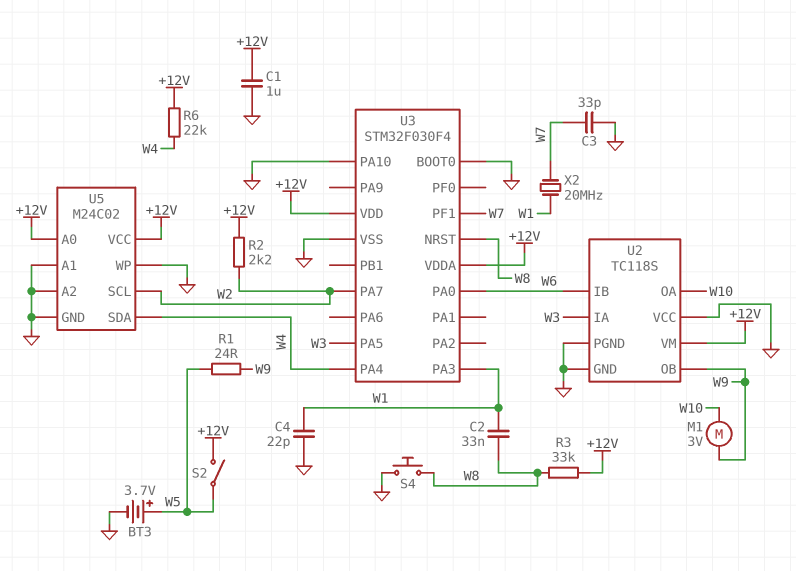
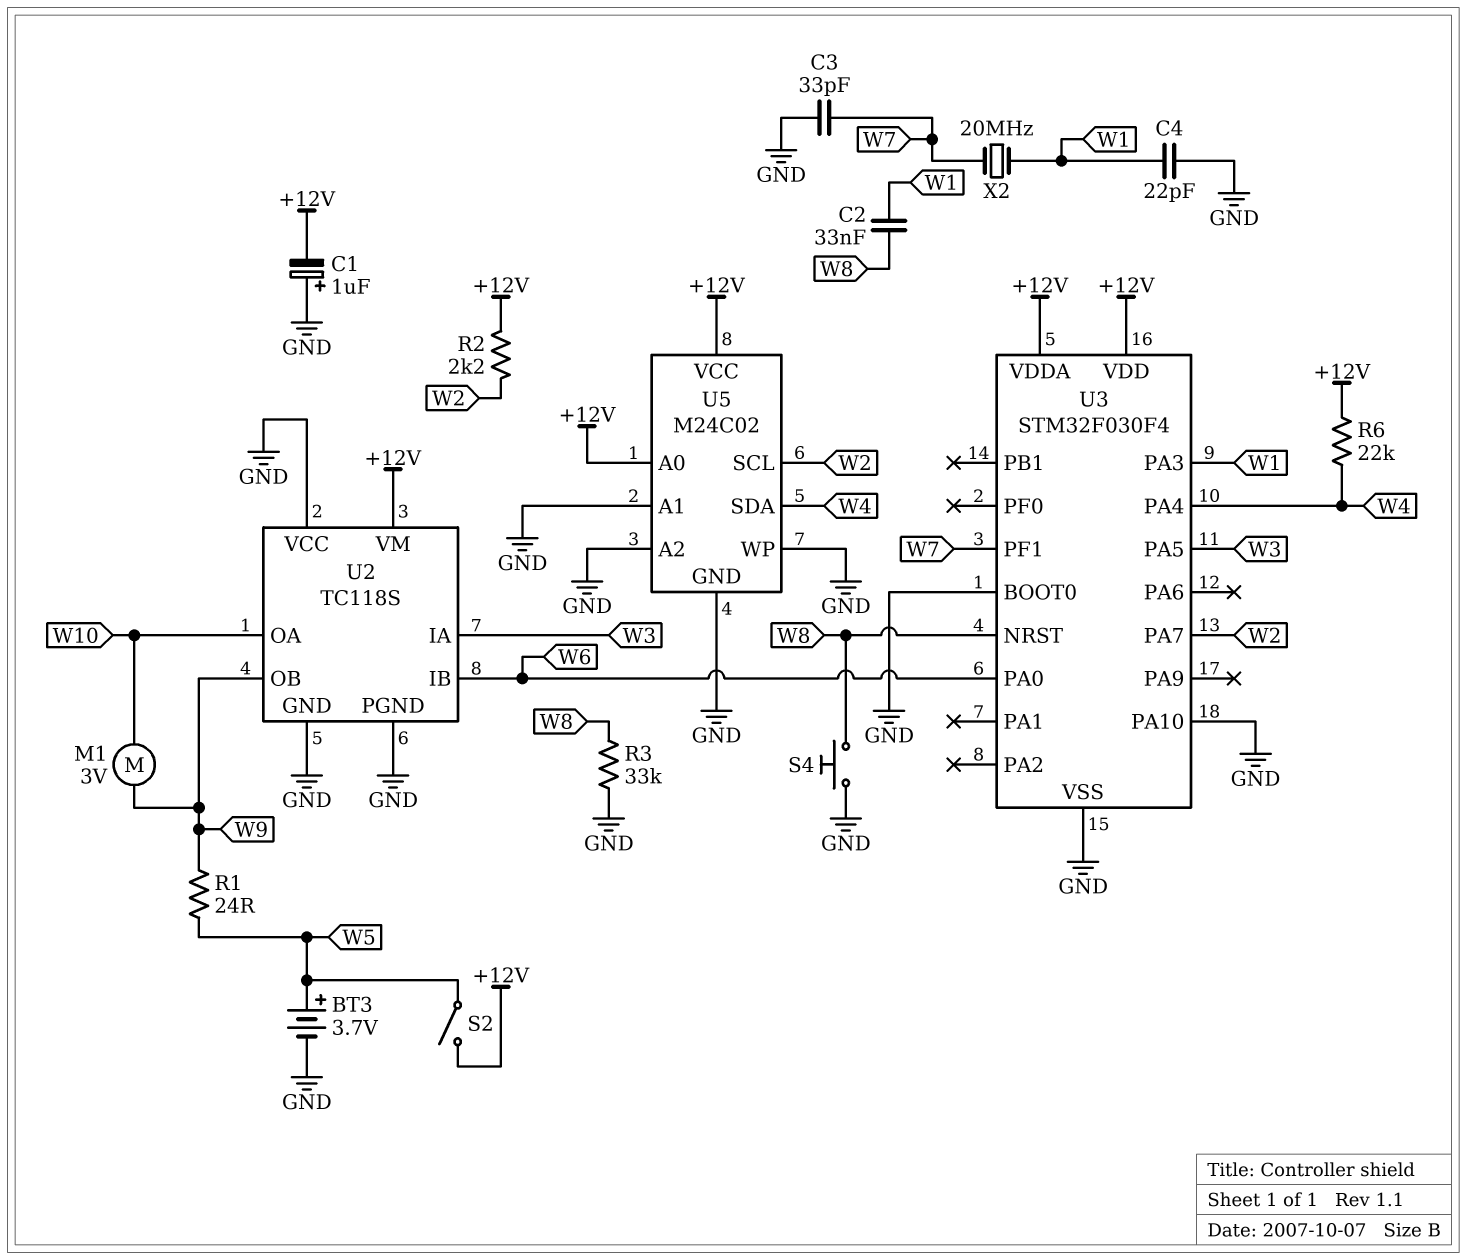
C1: 1uF (+12V, GND) -> 1uF (plus GND, minus +12V)
R3: 33k (+12V, W8) -> 33k (GND, W8)

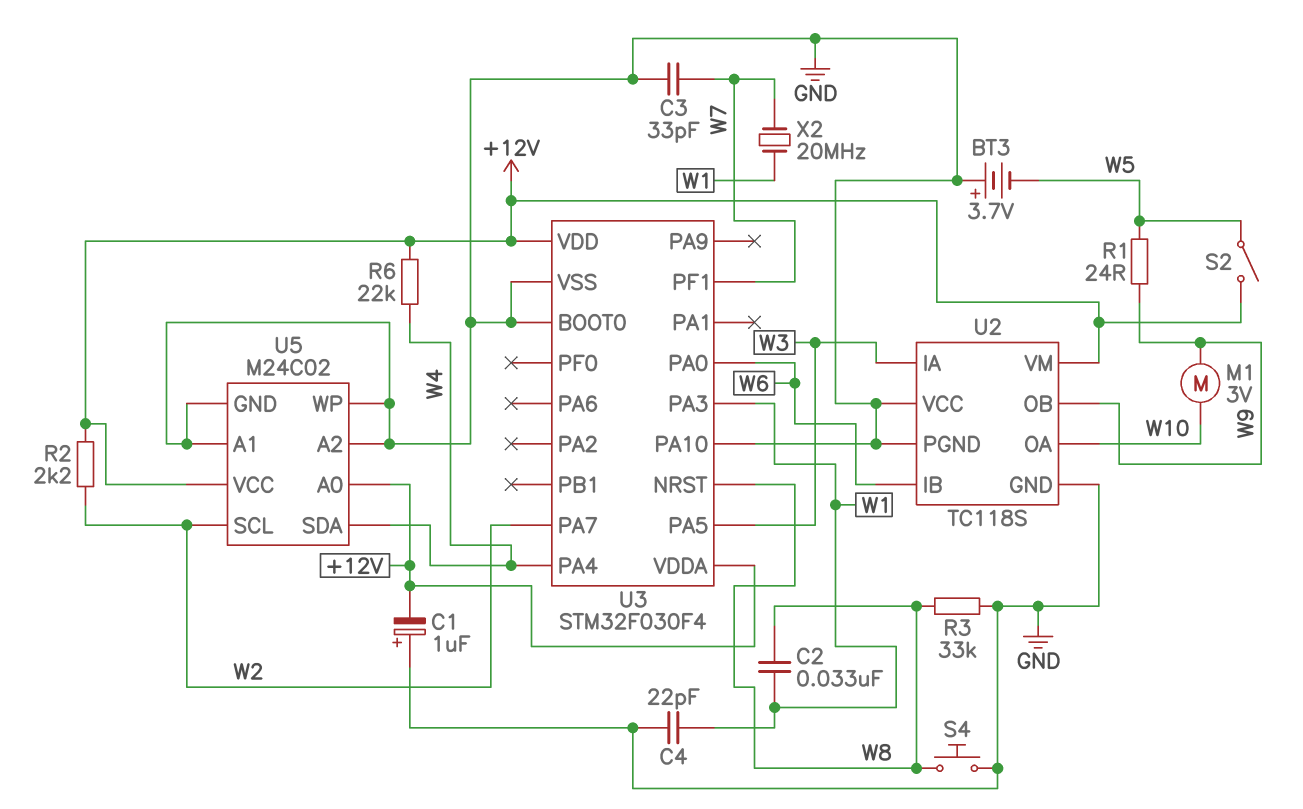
BT3: 3.7V (plus W5, minus GND) -> 3.7V (plus GND, minus W5)

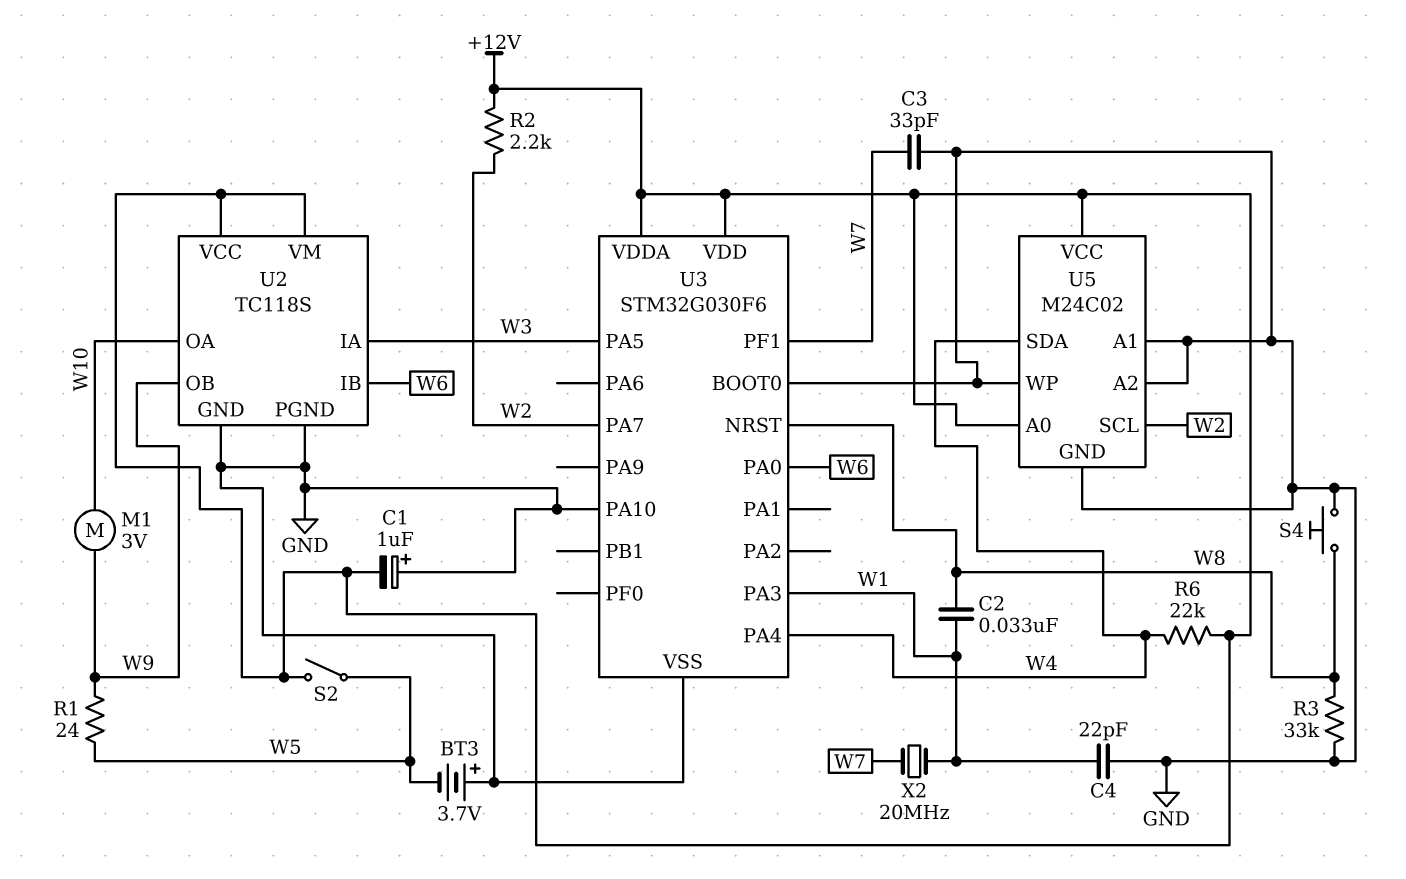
U2 pin VCC: GND -> +12V
U3: STM32F030F4 -> STM32G030F6

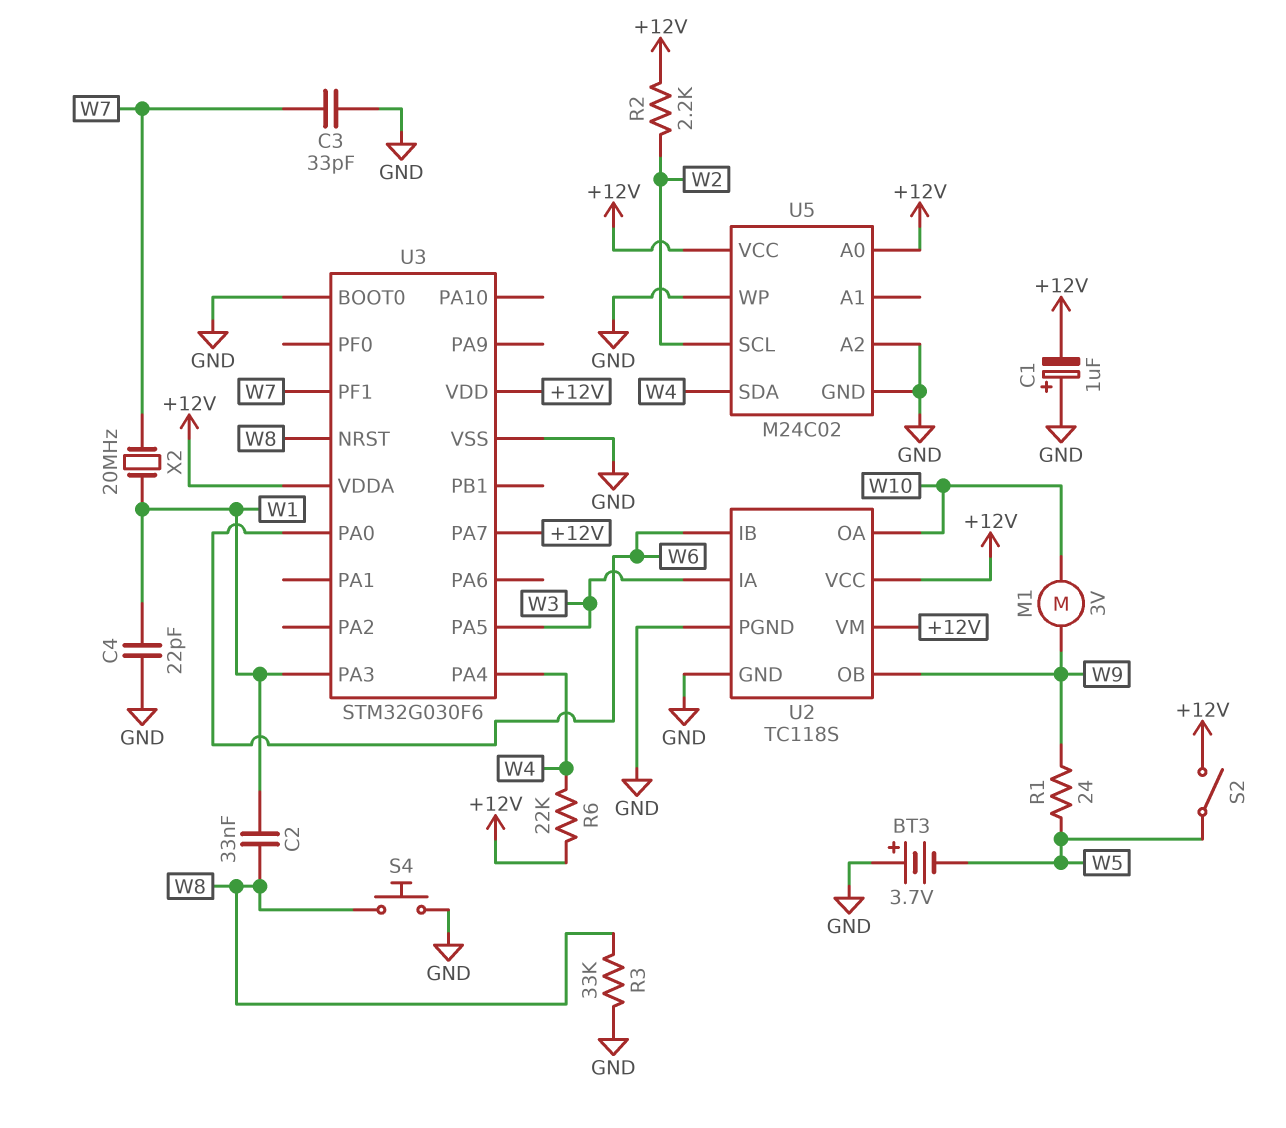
U3 pin PA7: W2 -> +12V
U3 pin PA10: GND -> none
U5 pin A1: GND -> none

